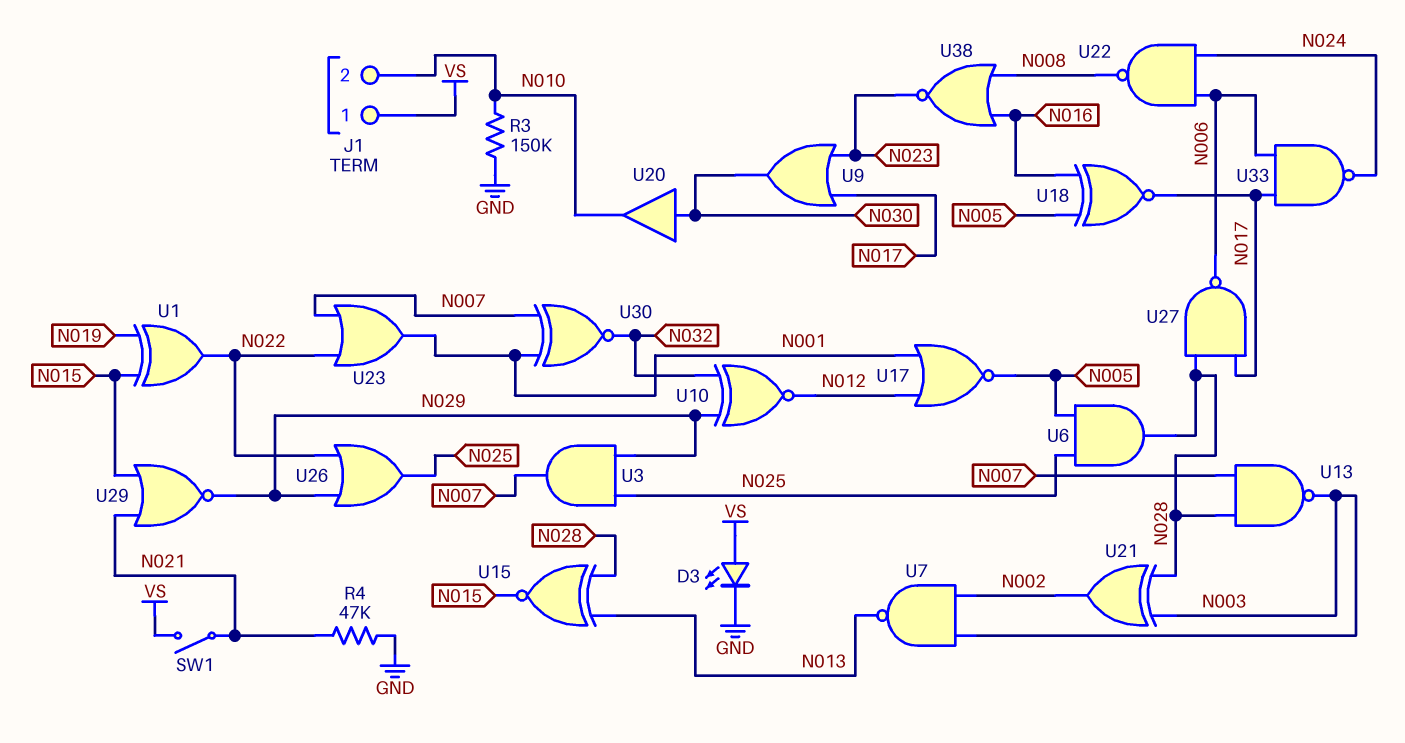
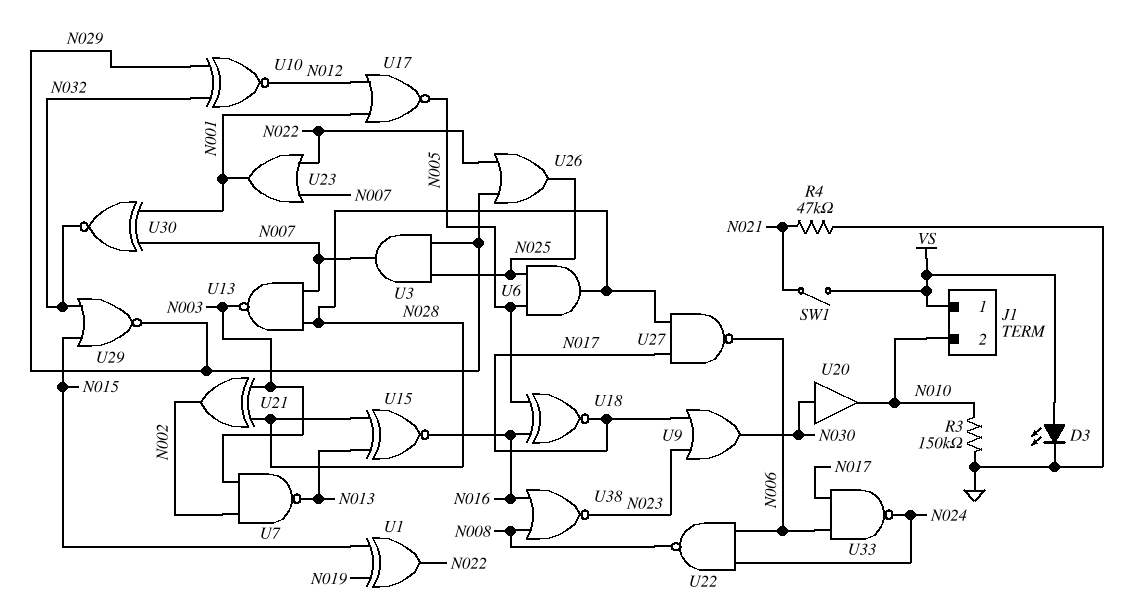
U15: XNOR (in N013, in N028, out N015) -> XNOR (in N013, in N028, out N016)
U29: NOR (in N015, in N021, out N029) -> NOR (in N015, in N032, out N029)

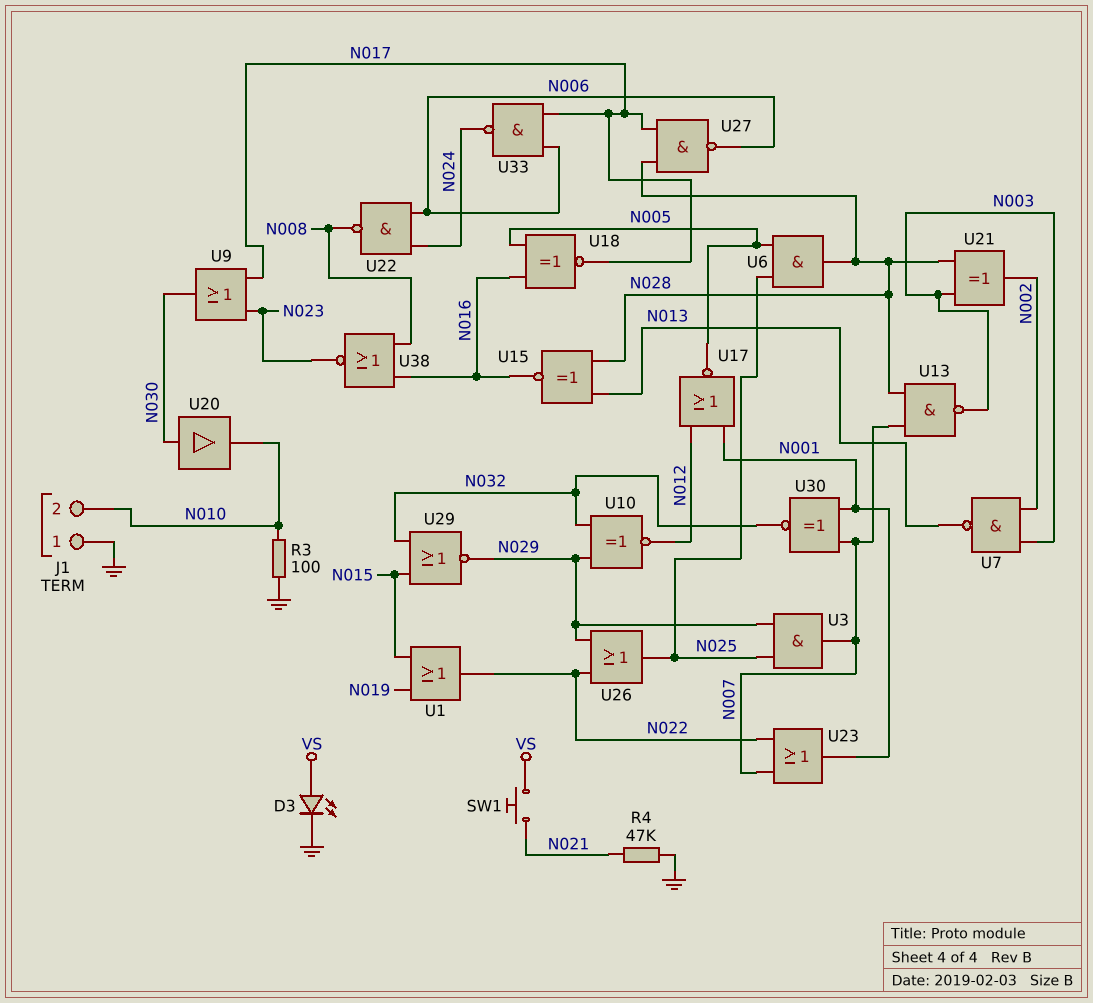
J1 pin 1: VS -> GND
R3: 150k (GND, N010) -> 100 (GND, N010)
SW1: switch (N021, VS) -> button (N021, VS)
U1: XOR (in N015, in N019, out N022) -> OR (in N015, in N019, out N022)

